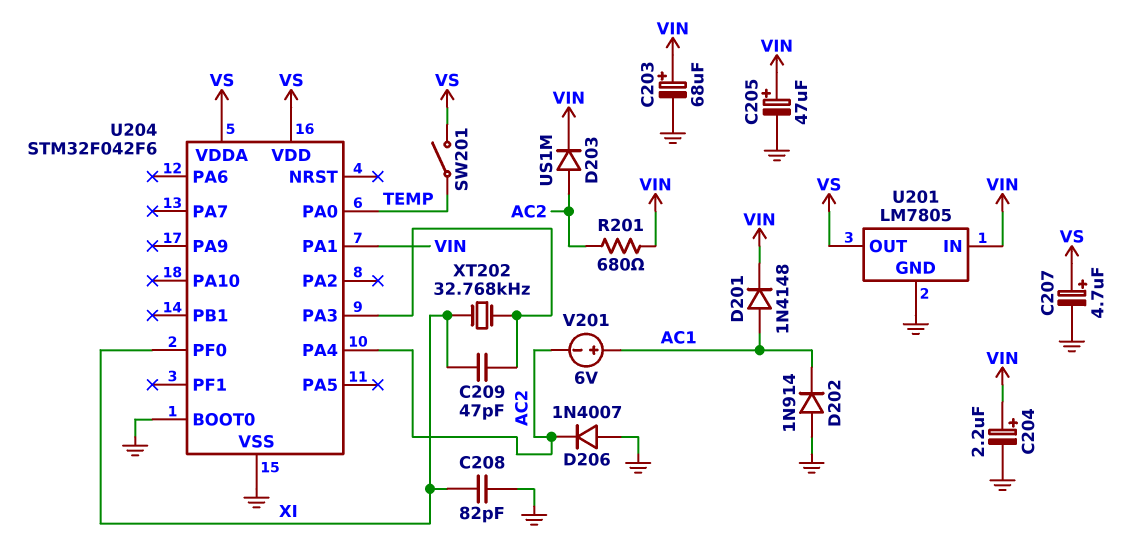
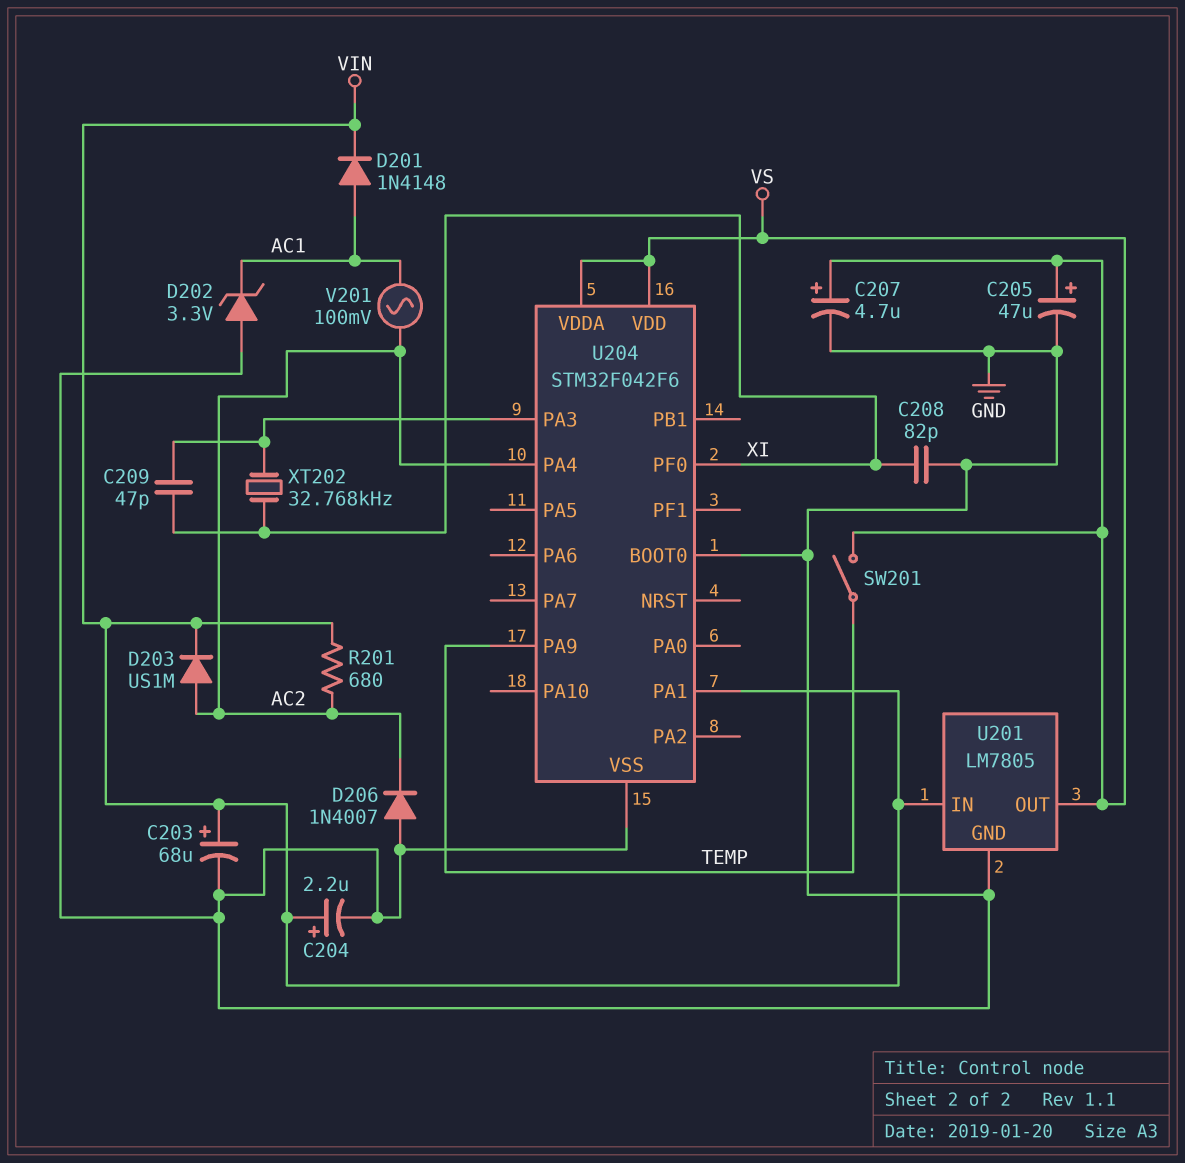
C205: 47uF (plus VIN, minus GND) -> 47uF (plus VS, minus GND)
D202: diode 1N914 (A GND, K AC1) -> zener 3.3V (A GND, K AC1)
U204 pin PA0: TEMP -> none
U204 pin PA9: none -> TEMP
V201: 6V (plus AC1, minus AC2) -> AC 100mV (AC1, AC2)

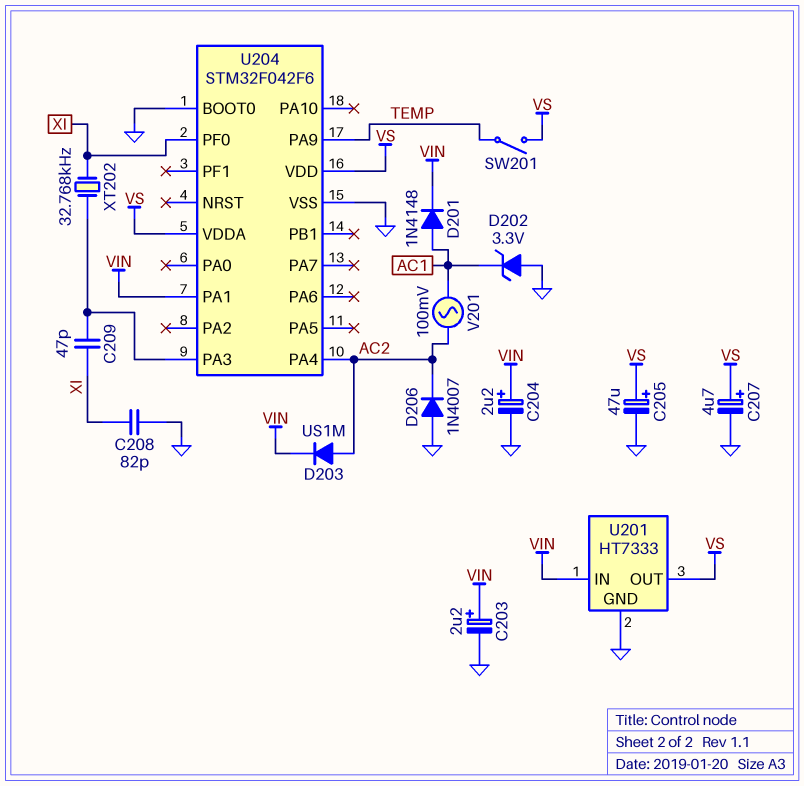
C203: 68uF (plus VIN, minus GND) -> 2.2uF (plus VIN, minus GND)
R201: 680 (AC2, VIN) -> none
U201: LM7805 -> HT7333

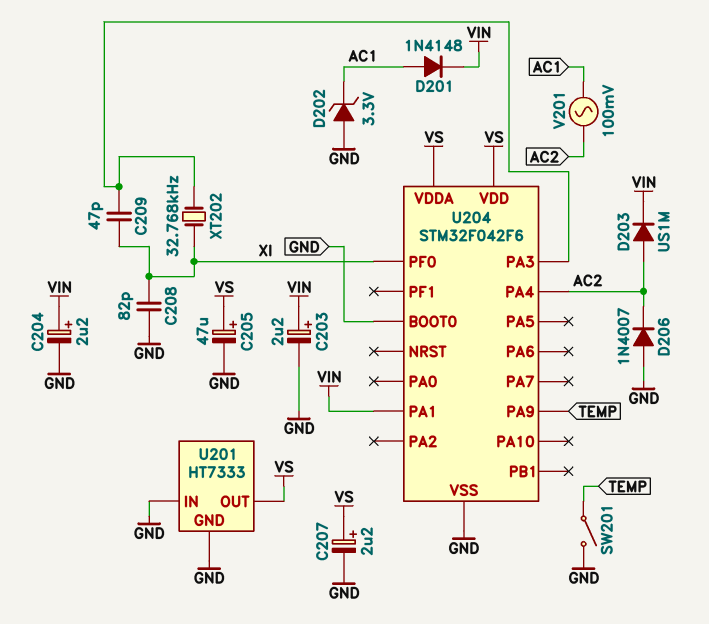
C207: 4.7uF (plus VS, minus GND) -> 2.2uF (plus VS, minus GND)
SW201: switch (TEMP, VS) -> switch (GND, TEMP)
U201 pin IN: VIN -> GND

